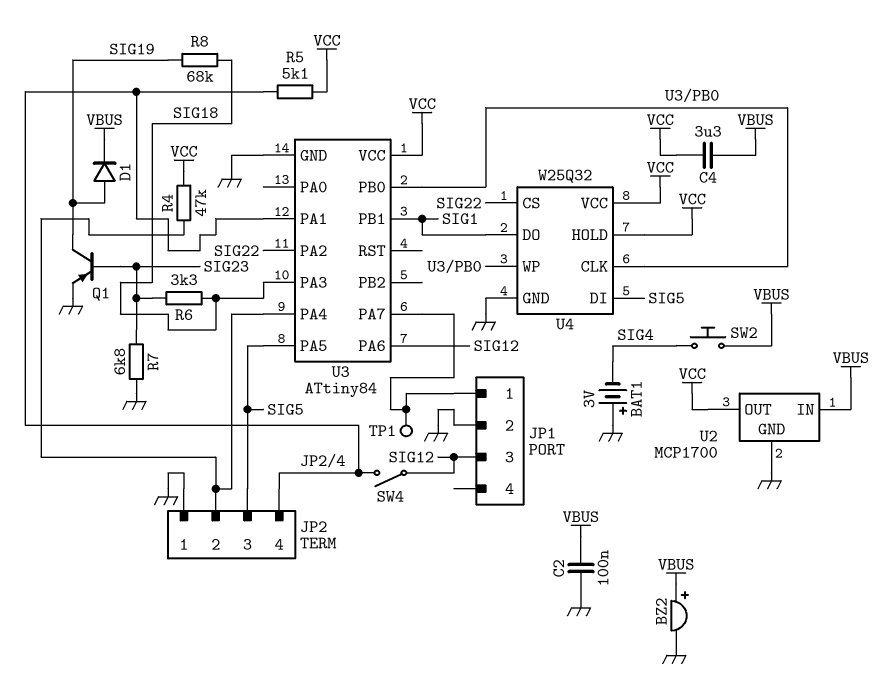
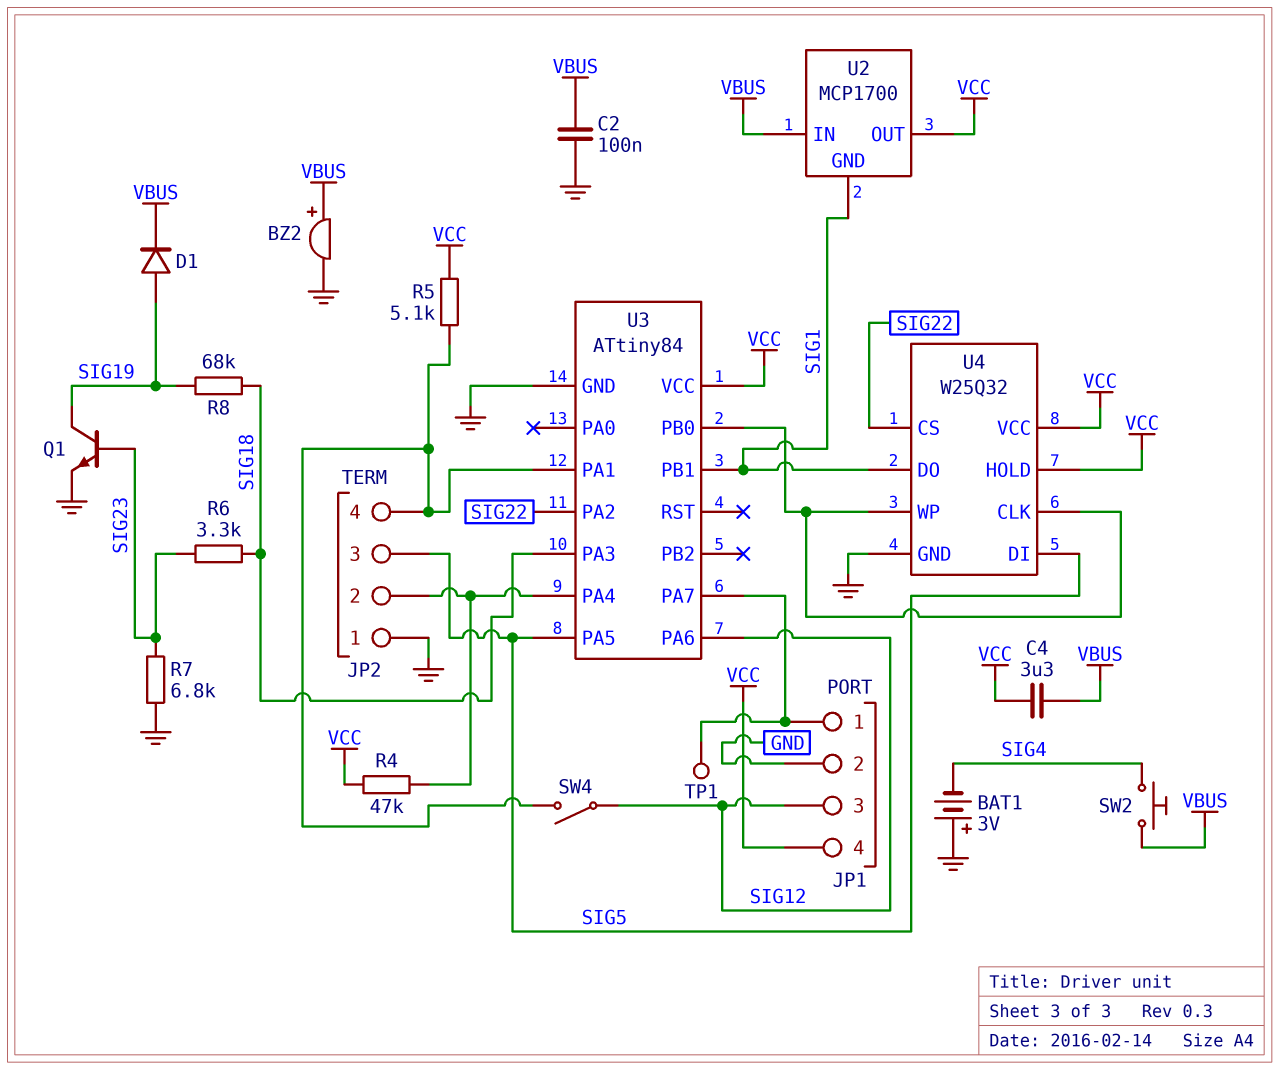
JP1 pin 4: none -> VCC
Q1: PNP (B SIG23, C SIG19, E GND) -> NPN (B SIG23, C SIG19, E GND)
U2 pin GND: GND -> SIG1

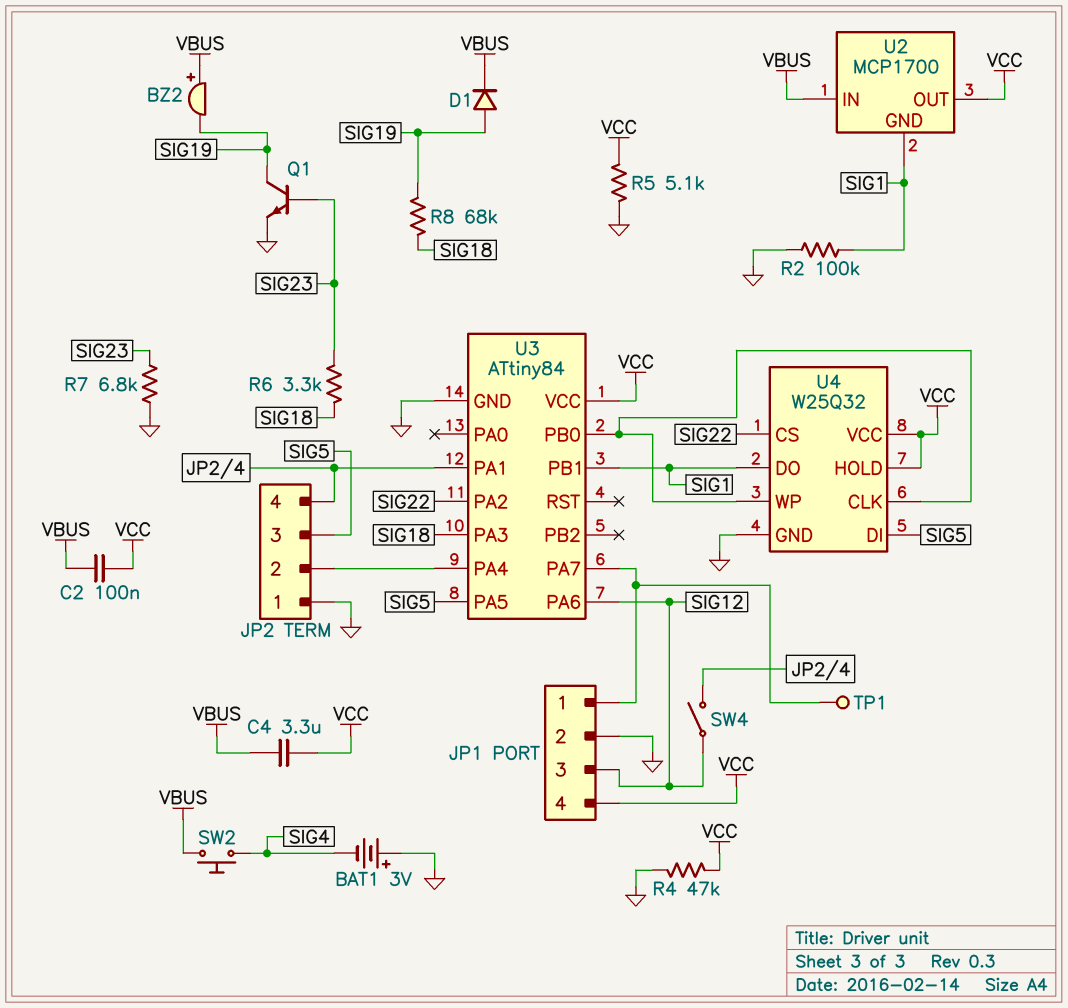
BZ2: buzzer (plus VBUS, minus GND) -> buzzer (plus VBUS, minus SIG19)
C2: 100nF (GND, VBUS) -> 100nF (VBUS, VCC)
R2: none -> 100k (GND, SIG1)
R4: 47k (JP2/2, VCC) -> 47k (GND, VCC)
R5: 5.1k (JP2/4, VCC) -> 5.1k (GND, VCC)

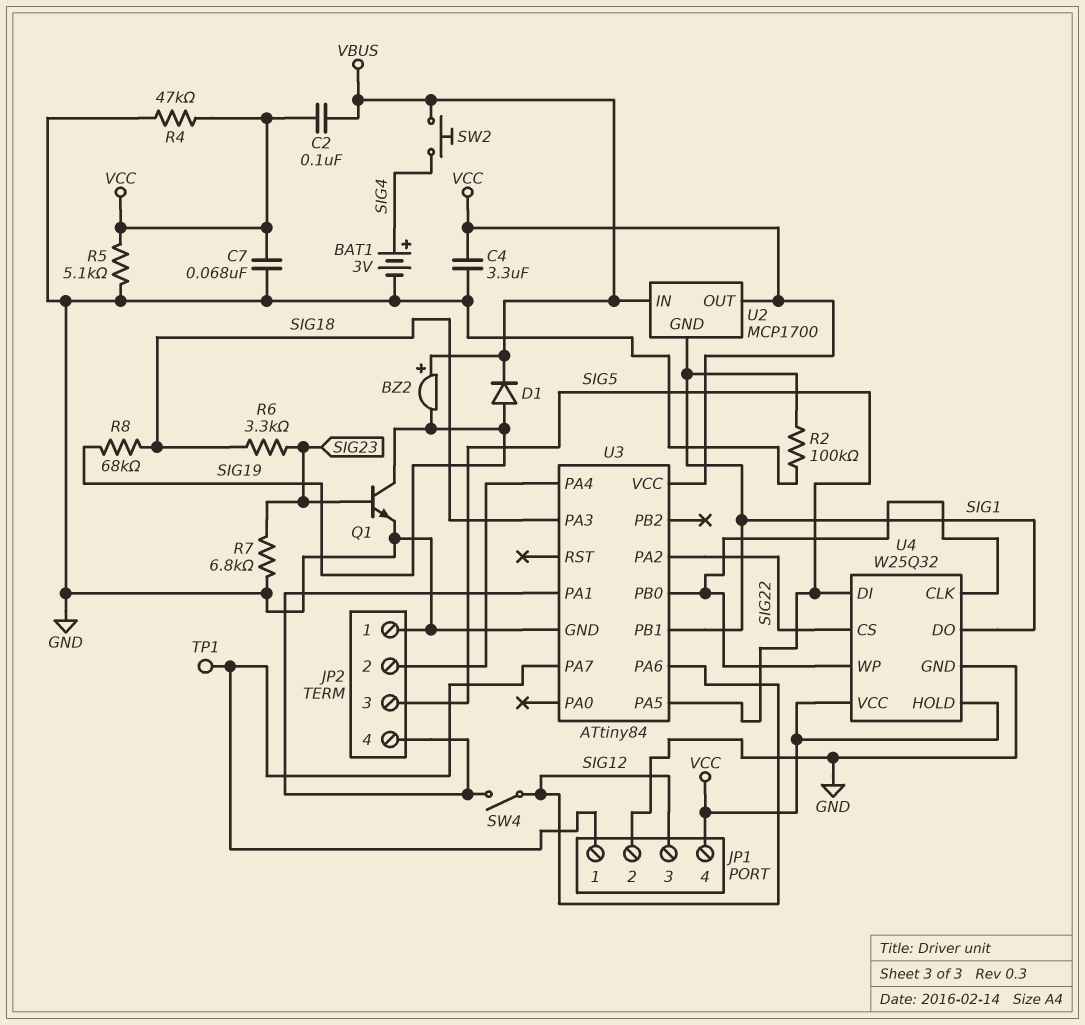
BAT1: 3V (plus GND, minus SIG4) -> 3V (plus SIG4, minus GND)
C4: 3.3uF (VBUS, VCC) -> 3.3uF (GND, VCC)
C7: none -> 68nF (GND, VCC)

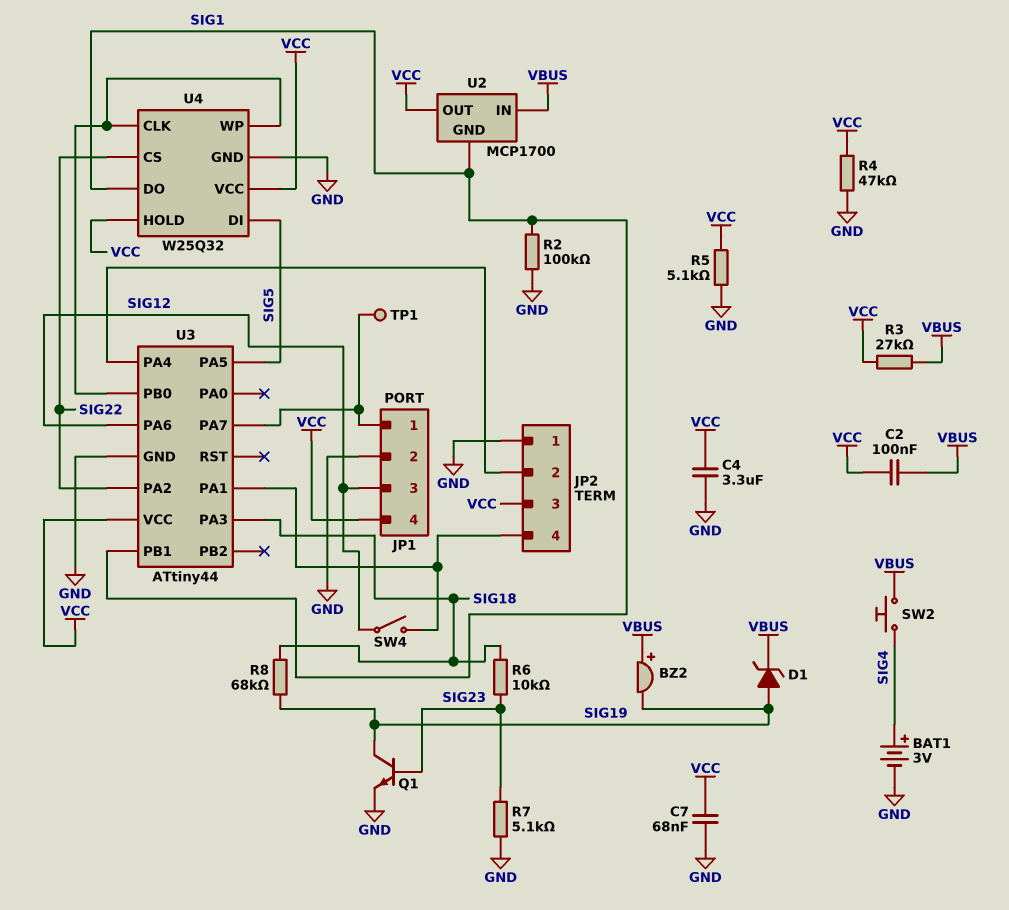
D1: diode (A SIG19, K VBUS) -> zener (A SIG19, K VBUS)
JP2 pin 3: SIG5 -> VCC
R3: none -> 27k (VBUS, VCC)
R6: 3.3k (SIG18, SIG23) -> 10k (SIG18, SIG23)
R7: 6.8k (GND, SIG23) -> 5.1k (GND, SIG23)
U3: ATtiny84 -> ATtiny44

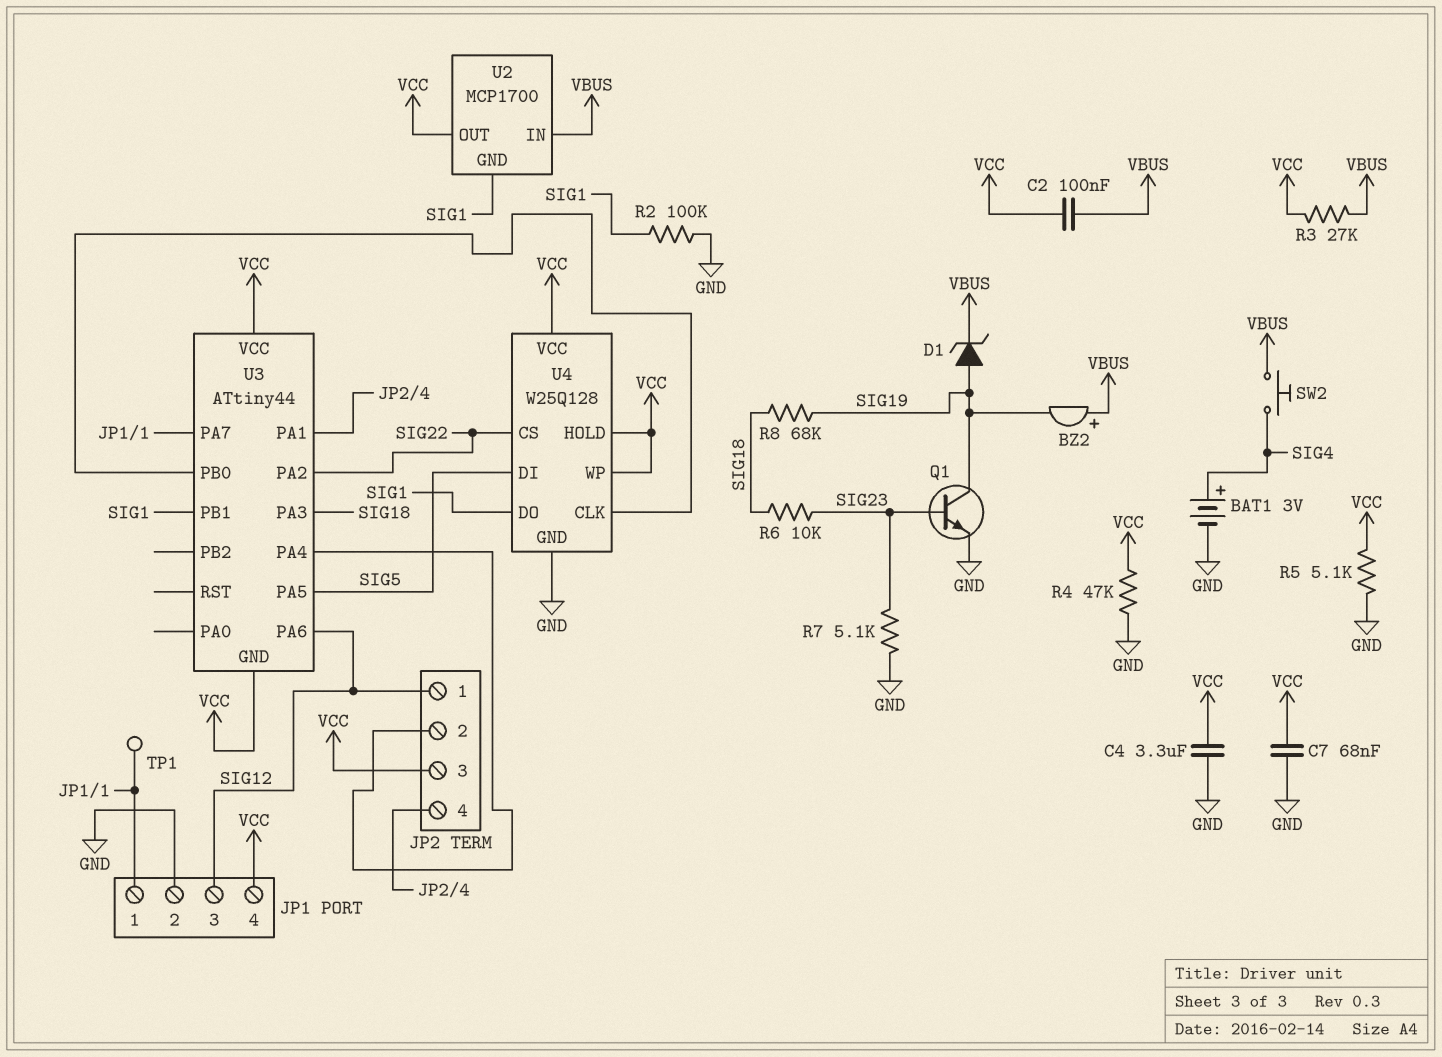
JP2 pin 1: GND -> SIG12
SW4: switch (JP2/4, SIG12) -> none
U3 pin GND: GND -> VCC
U4: W25Q32 -> W25Q128
U4 pin WP: U3/PB0 -> VCC

